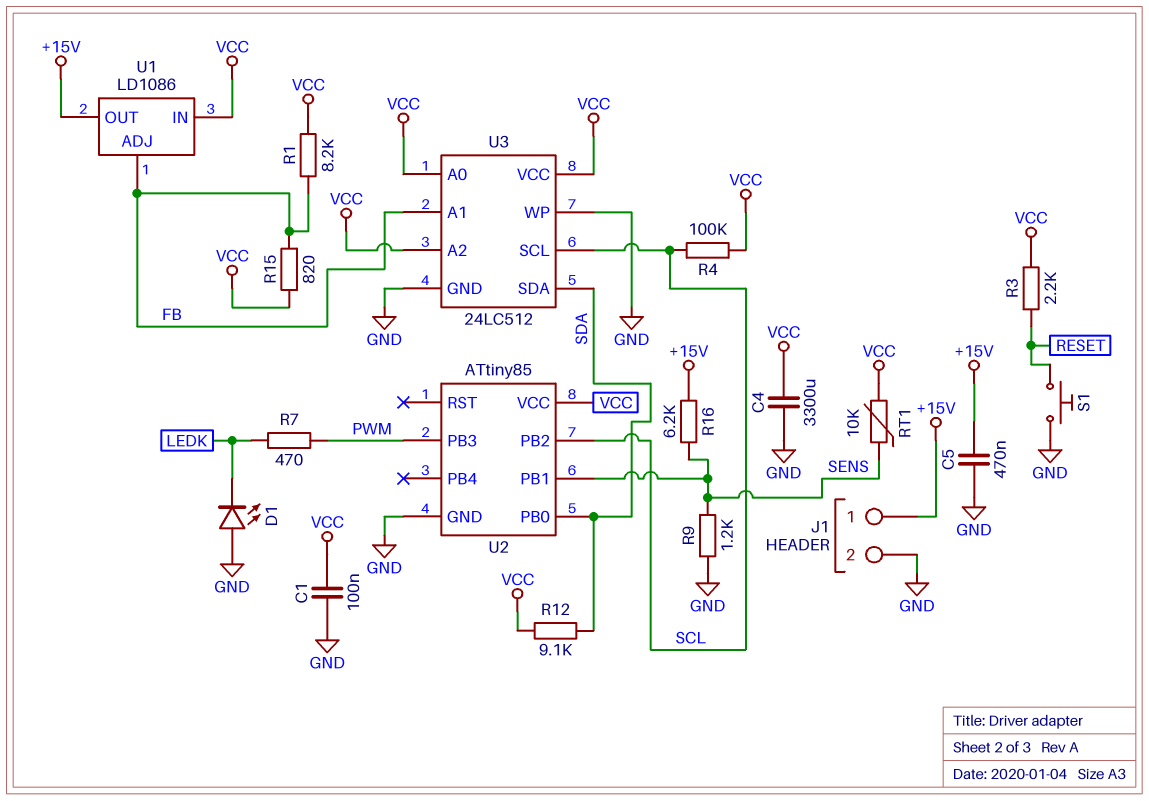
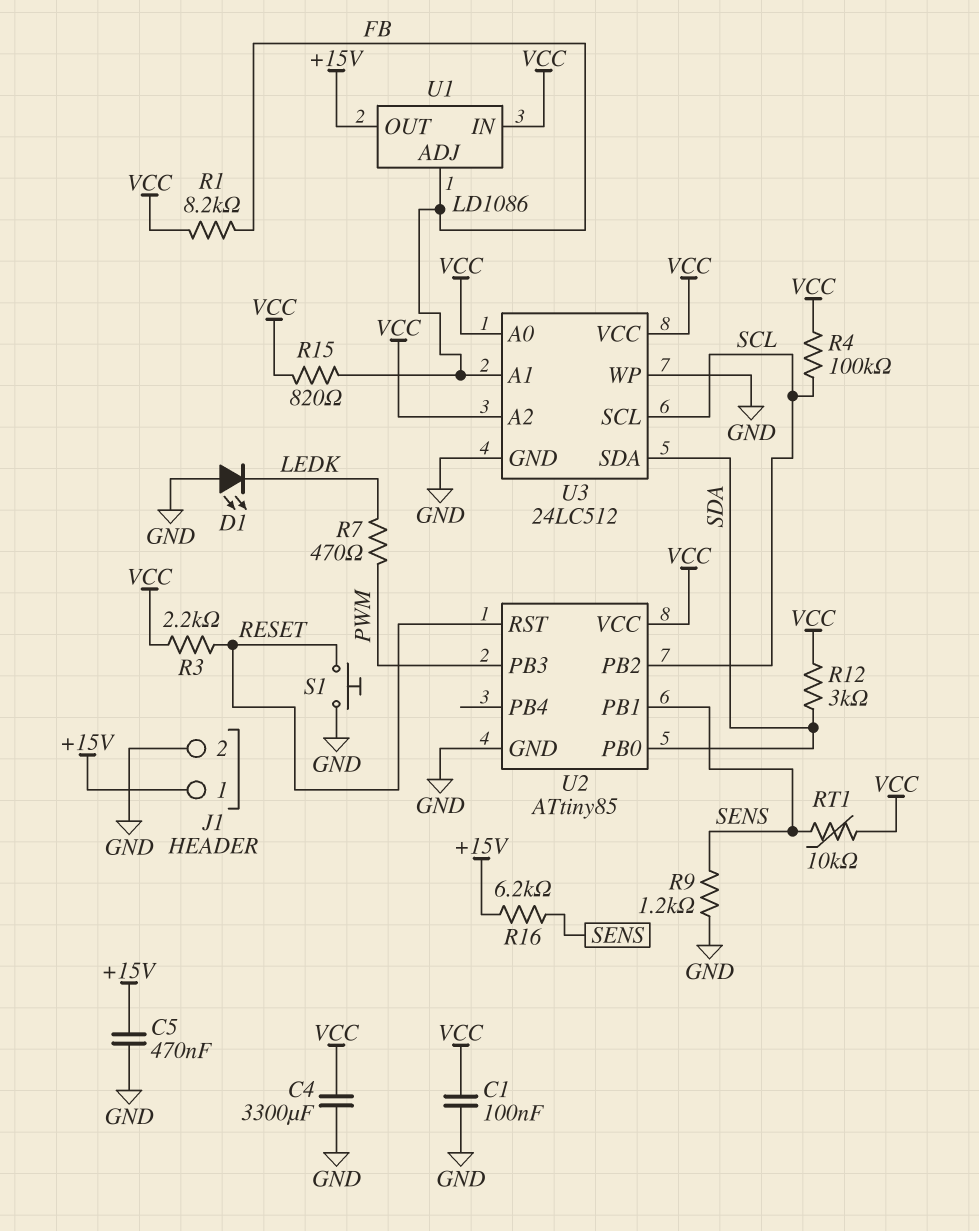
R12: 9.1k (SDA, VCC) -> 3k (SDA, VCC)
U2 pin RST: none -> RESET

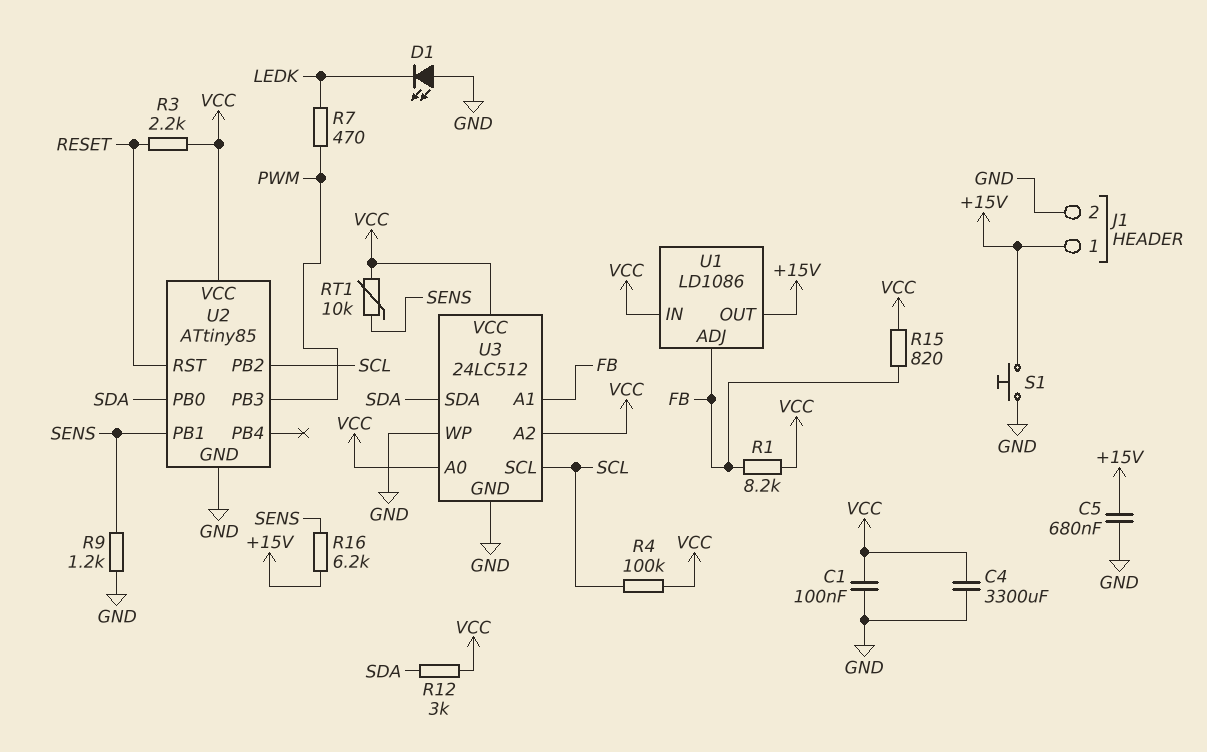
C5: 470nF (+15V, GND) -> 680nF (+15V, GND)
S1: button (GND, RESET) -> button (+15V, GND)

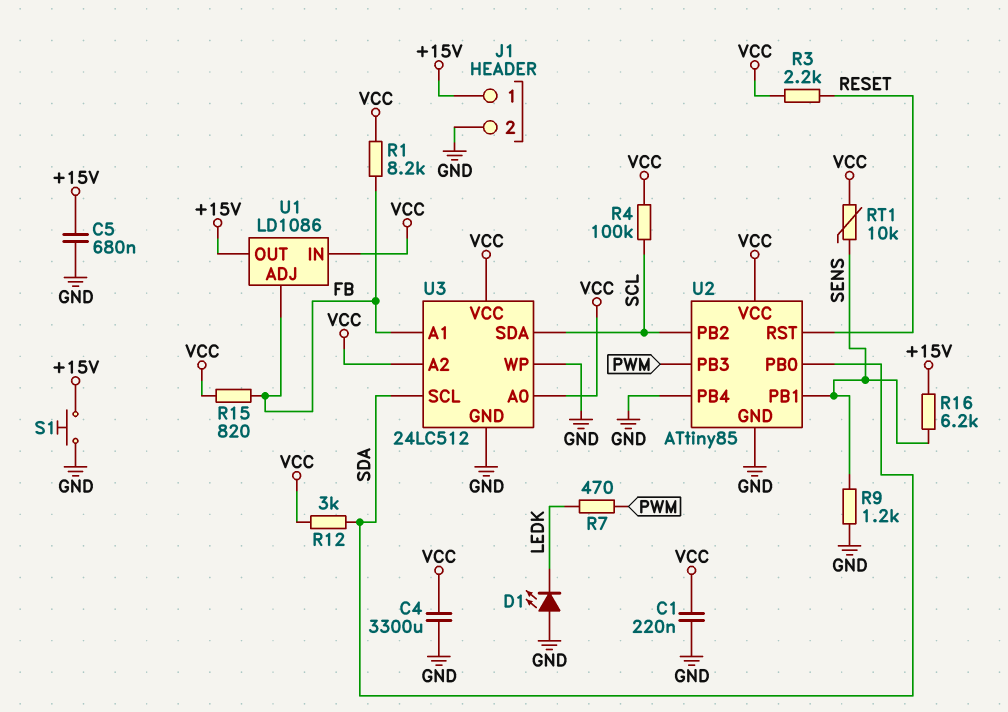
C1: 100nF (GND, VCC) -> 220nF (GND, VCC)
U2 pin PB4: none -> GND
U3 pin SCL: SCL -> SDA
U3 pin SDA: SDA -> SCL

